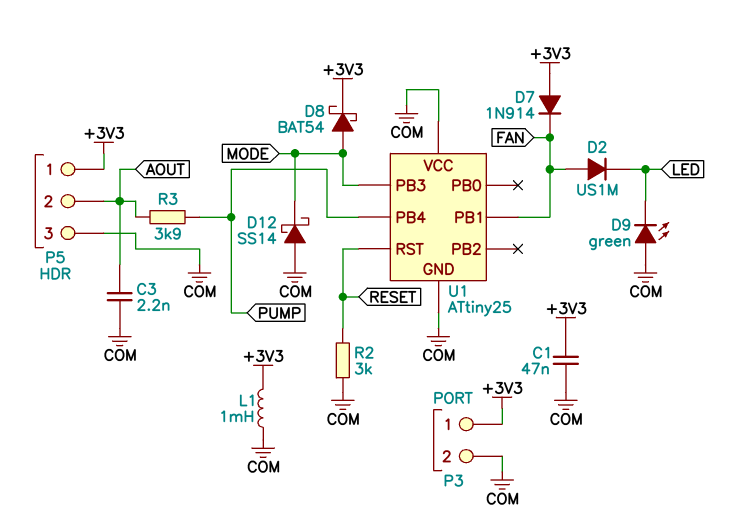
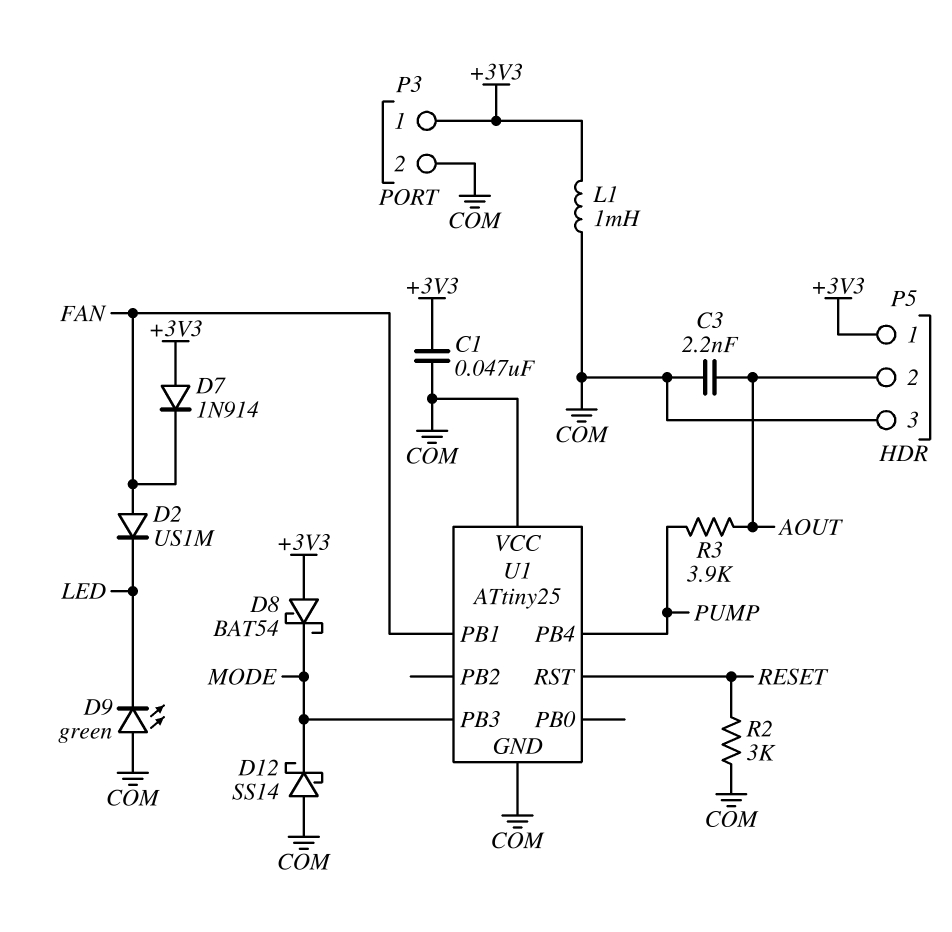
D8: schottky BAT54 (A MODE, K +3V3) -> schottky BAT54 (A +3V3, K MODE)

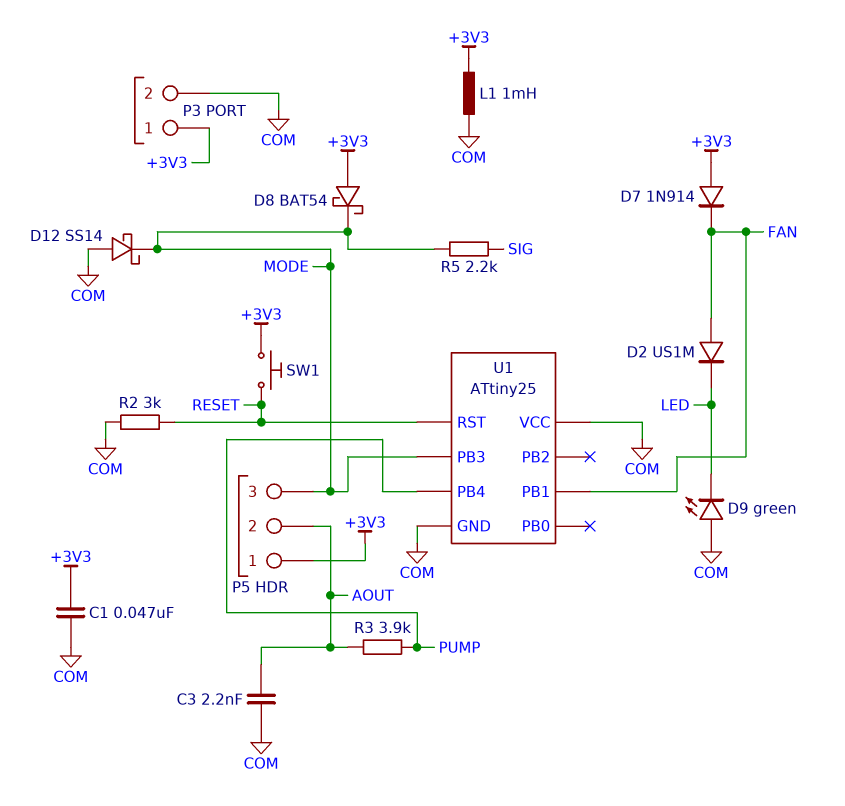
P5 pin 3: COM -> MODE
R5: none -> 2.2k (MODE, SIG)
SW1: none -> button (+3V3, RESET)

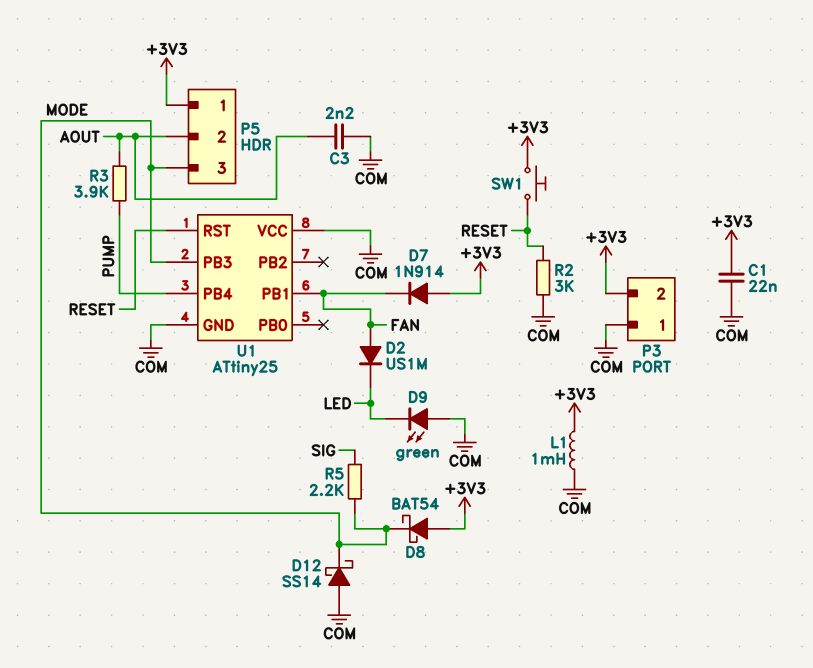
C1: 47nF (+3V3, COM) -> 22nF (+3V3, COM)
P3 pin 1: +3V3 -> COM
P3 pin 2: COM -> +3V3

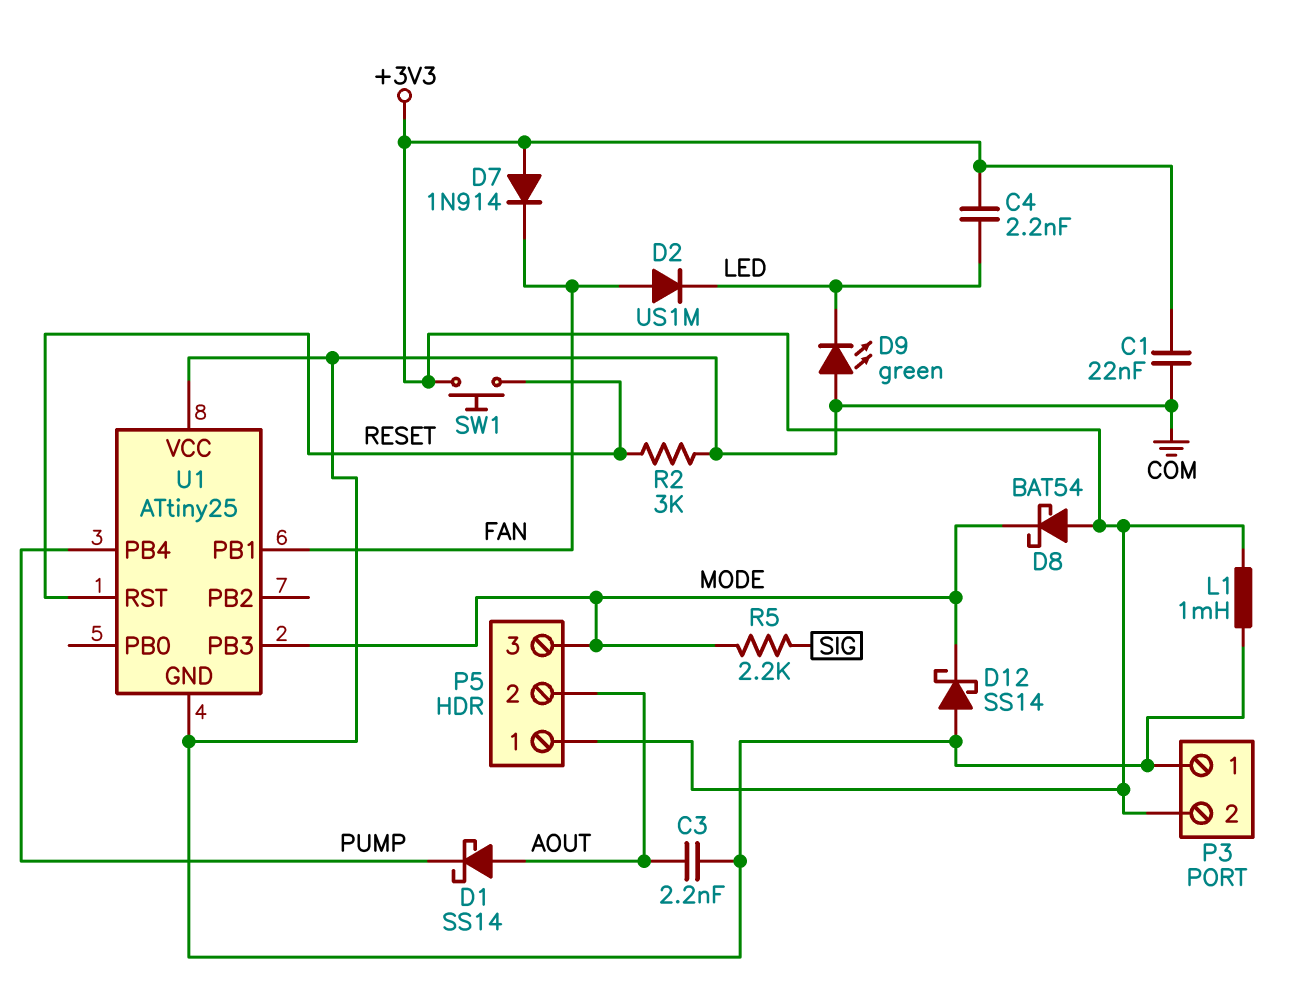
C4: none -> 2.2nF (+3V3, LED)
D1: none -> schottky SS14 (A AOUT, K PUMP)
R3: 3.9k (AOUT, PUMP) -> none

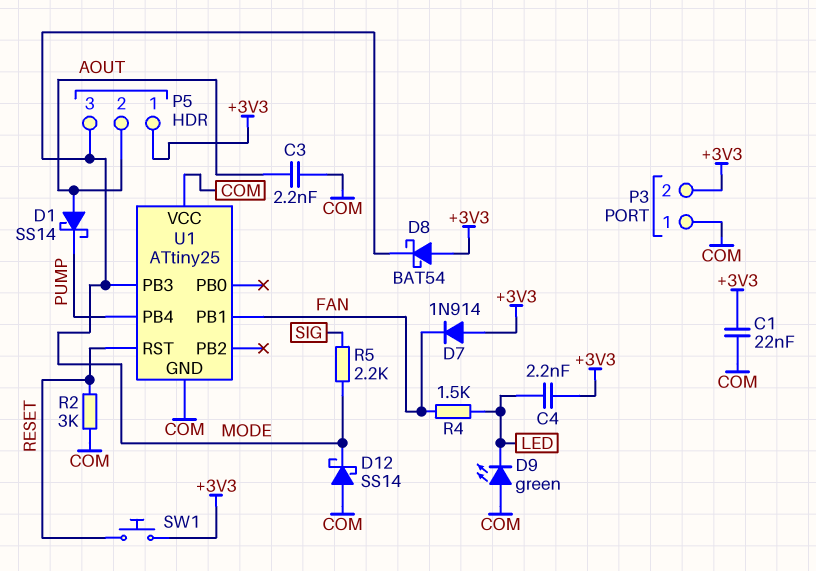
D2: diode US1M (A FAN, K LED) -> none
L1: 1mH (+3V3, COM) -> none
R4: none -> 1.5k (FAN, LED)

